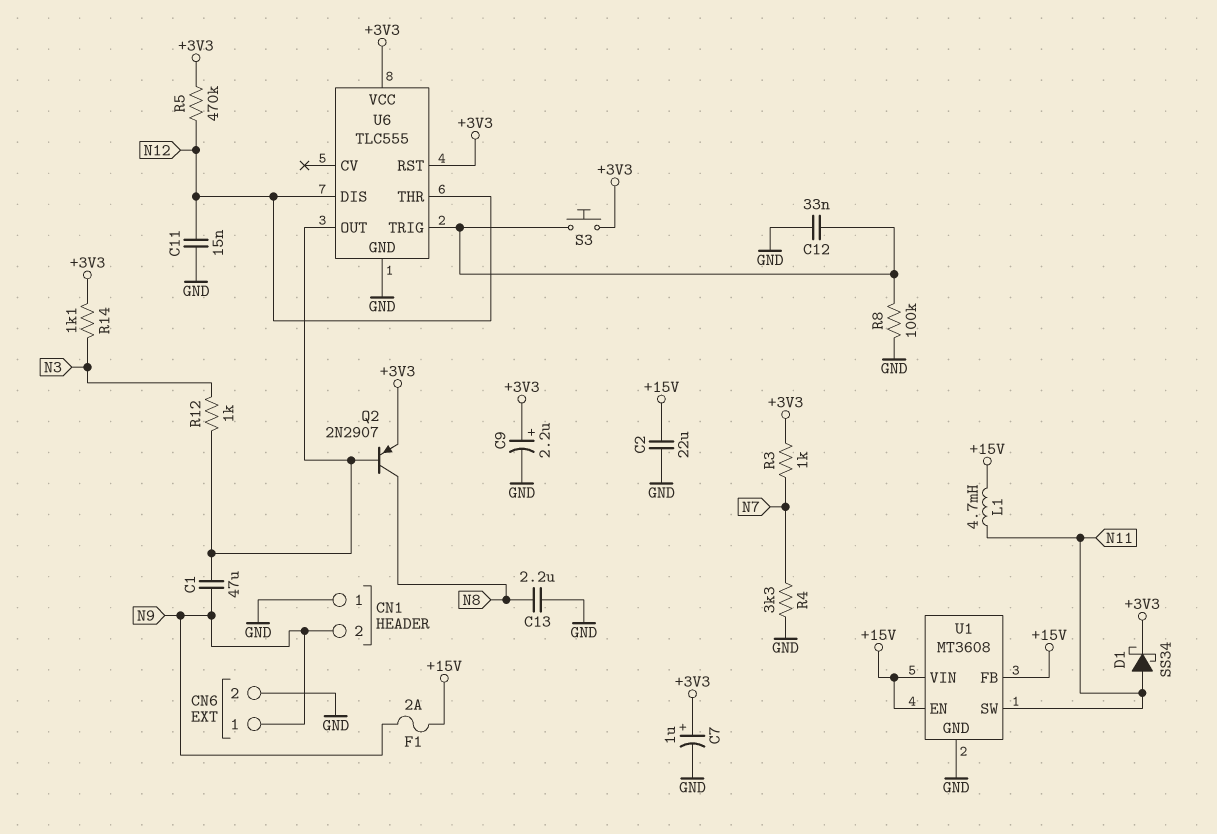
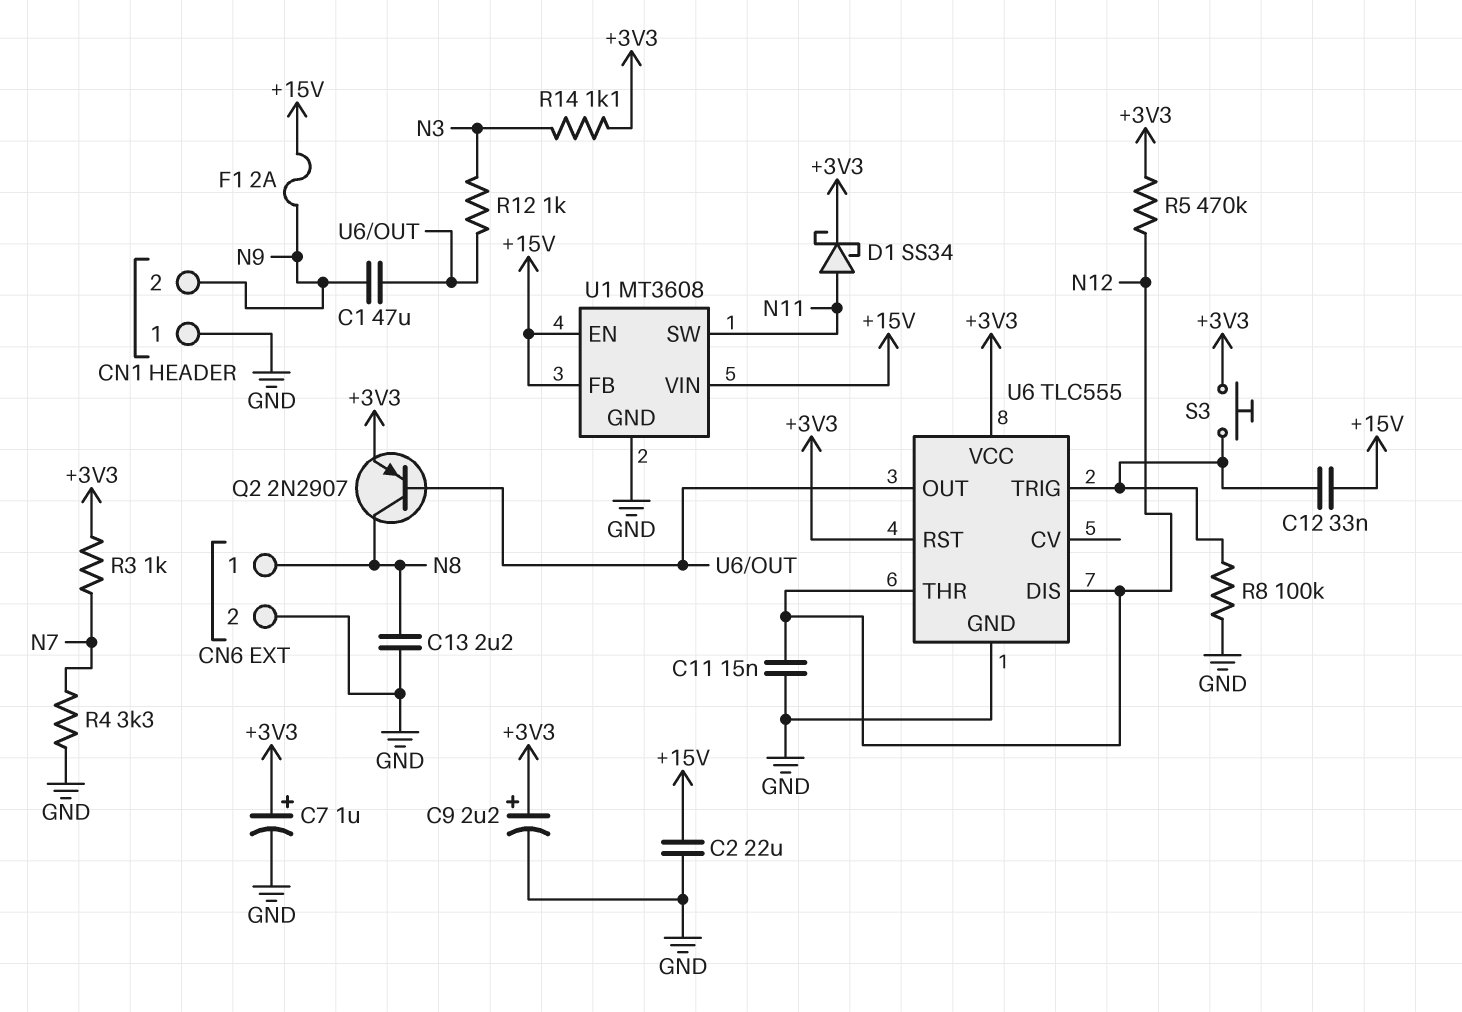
C12: 33nF (GND, U6/TRIG) -> 33nF (+15V, U6/TRIG)
CN6 pin 1: N9 -> N8
L1: 4.7mH (+15V, N11) -> none

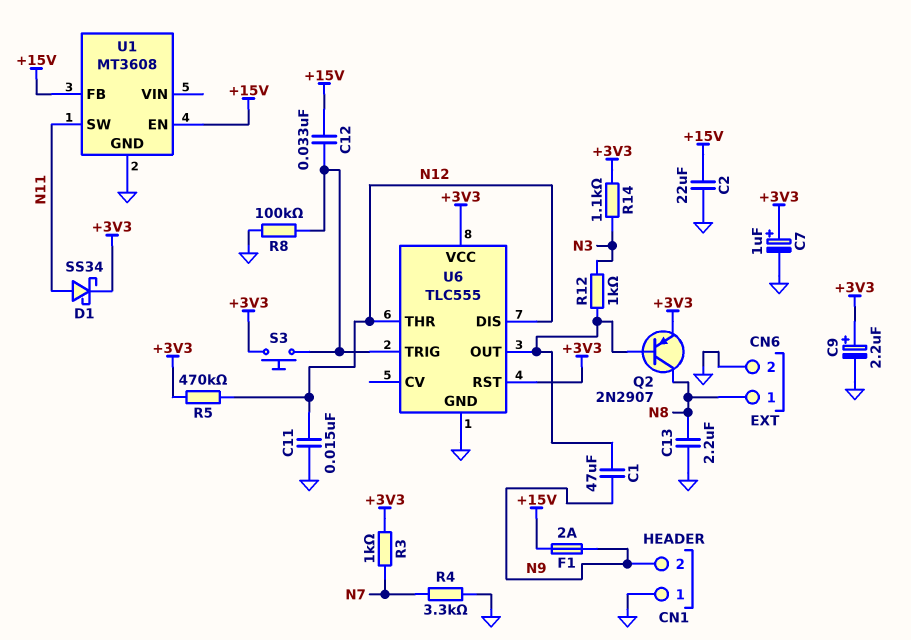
U1 pin VIN: +15V -> none

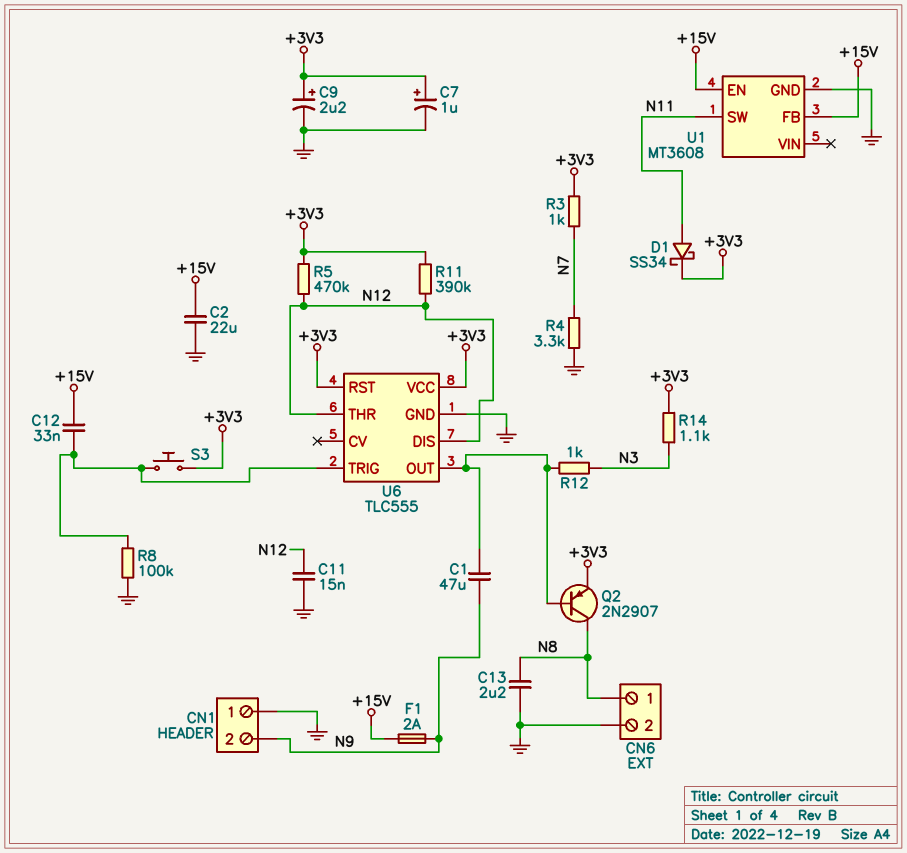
R11: none -> 390k (+3V3, N12)

